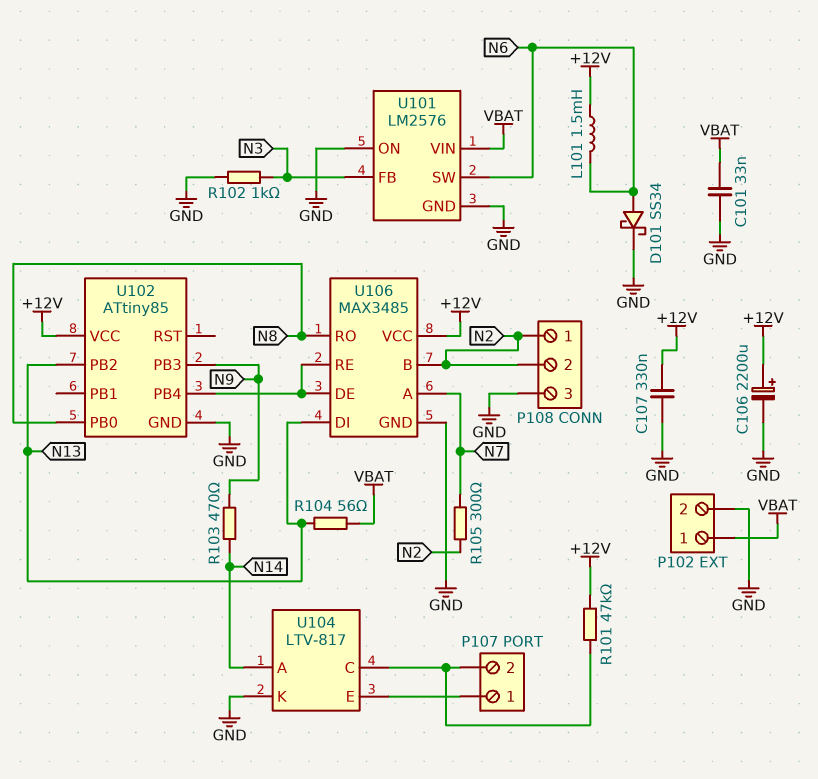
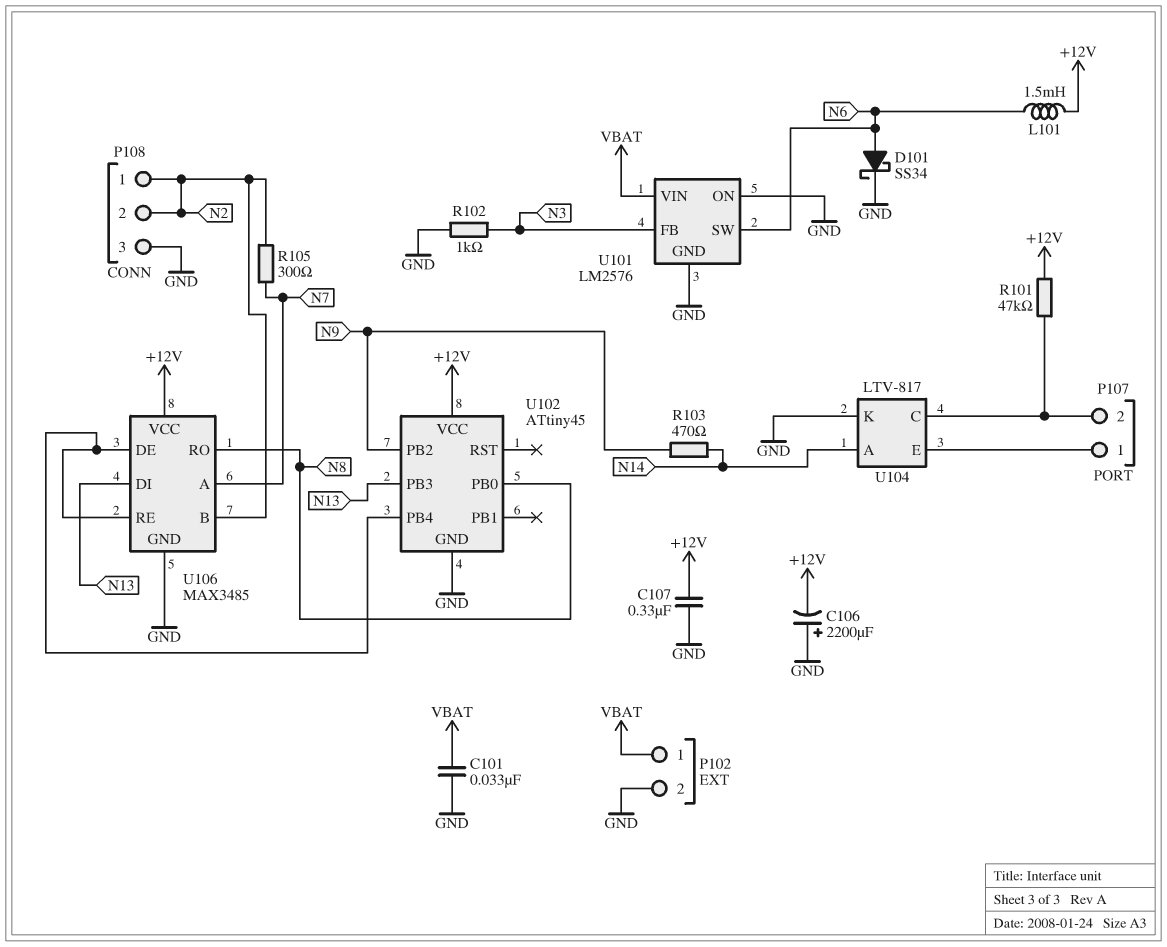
C106: 2200uF (plus +12V, minus GND) -> 2200uF (plus GND, minus +12V)
R104: 56 (N13, VBAT) -> none
U102: ATtiny85 -> ATtiny45
U102 pin PB2: N13 -> N9
U102 pin PB3: N9 -> N13

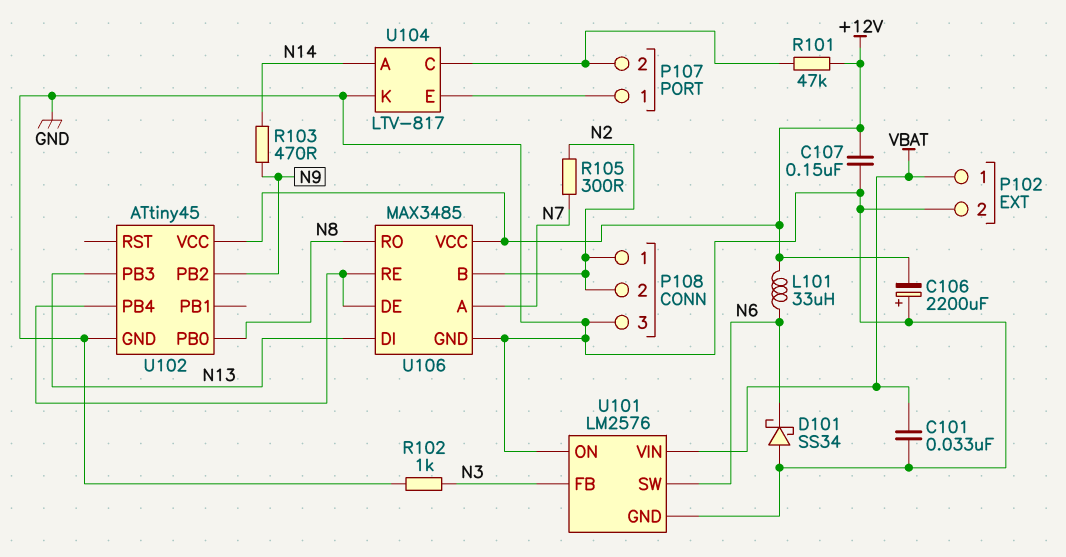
C107: 330nF (+12V, GND) -> 150nF (+12V, GND)
D101: schottky SS34 (A N6, K GND) -> schottky SS34 (A GND, K N6)
L101: 1.5mH (+12V, N6) -> 33uH (+12V, N6)

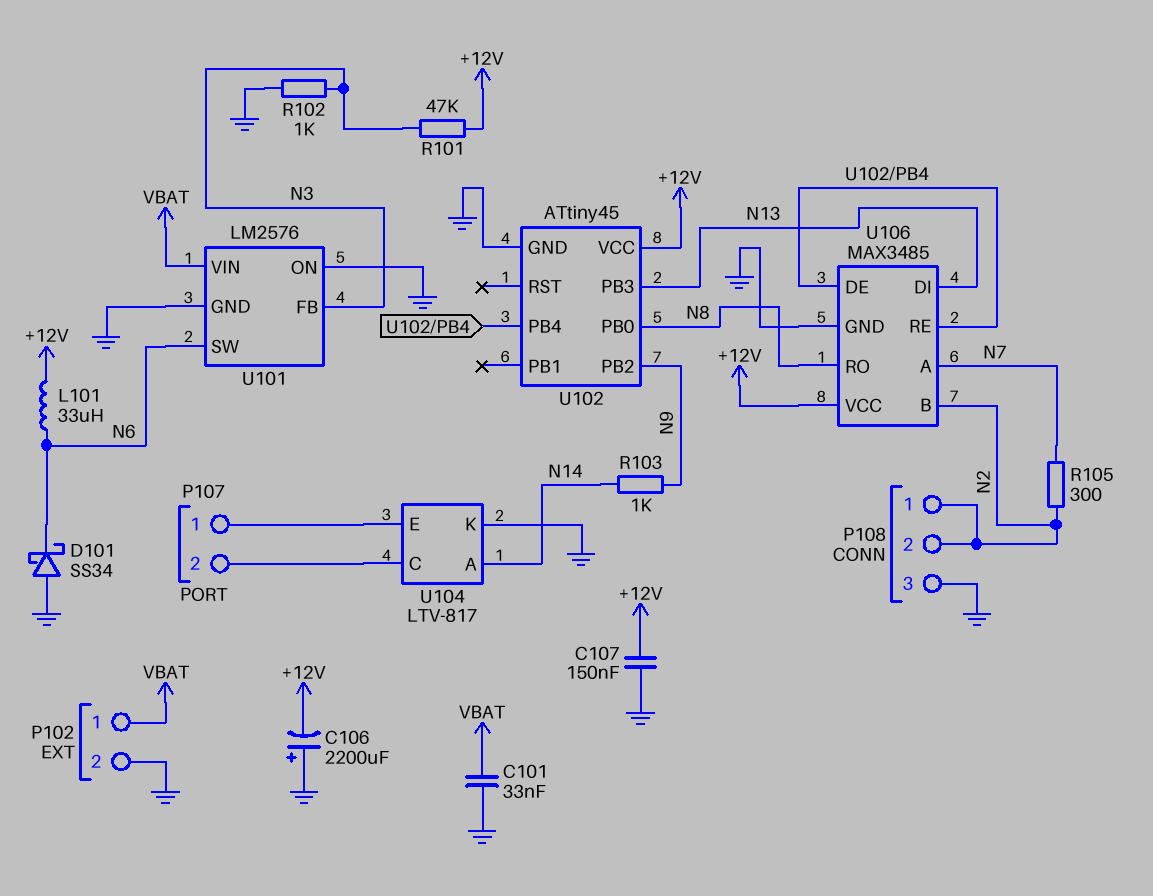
R101: 47k (+12V, P107/2) -> 47k (+12V, N3)
R103: 470 (N9, N14) -> 1k (N9, N14)

